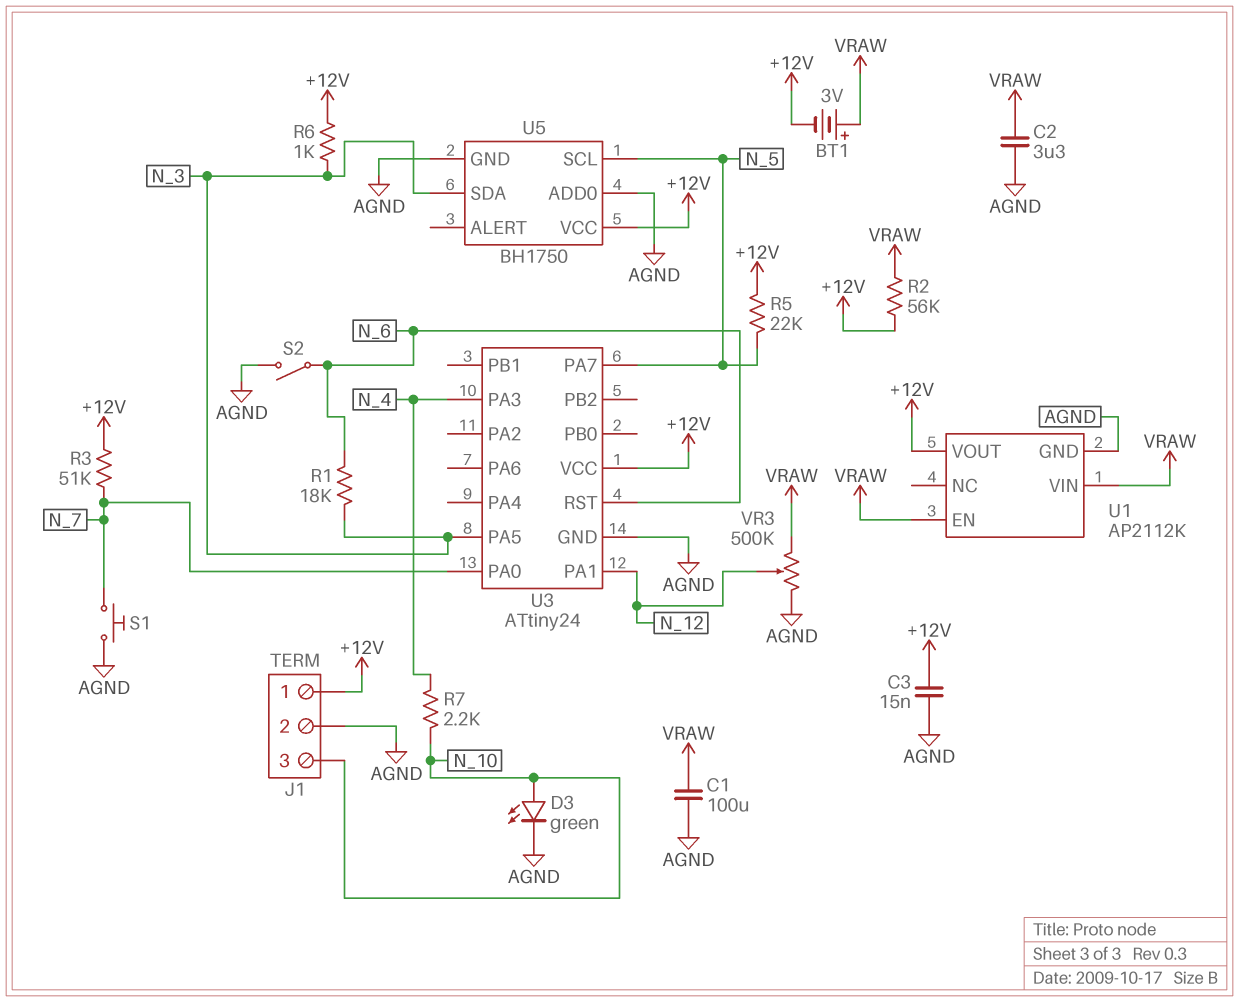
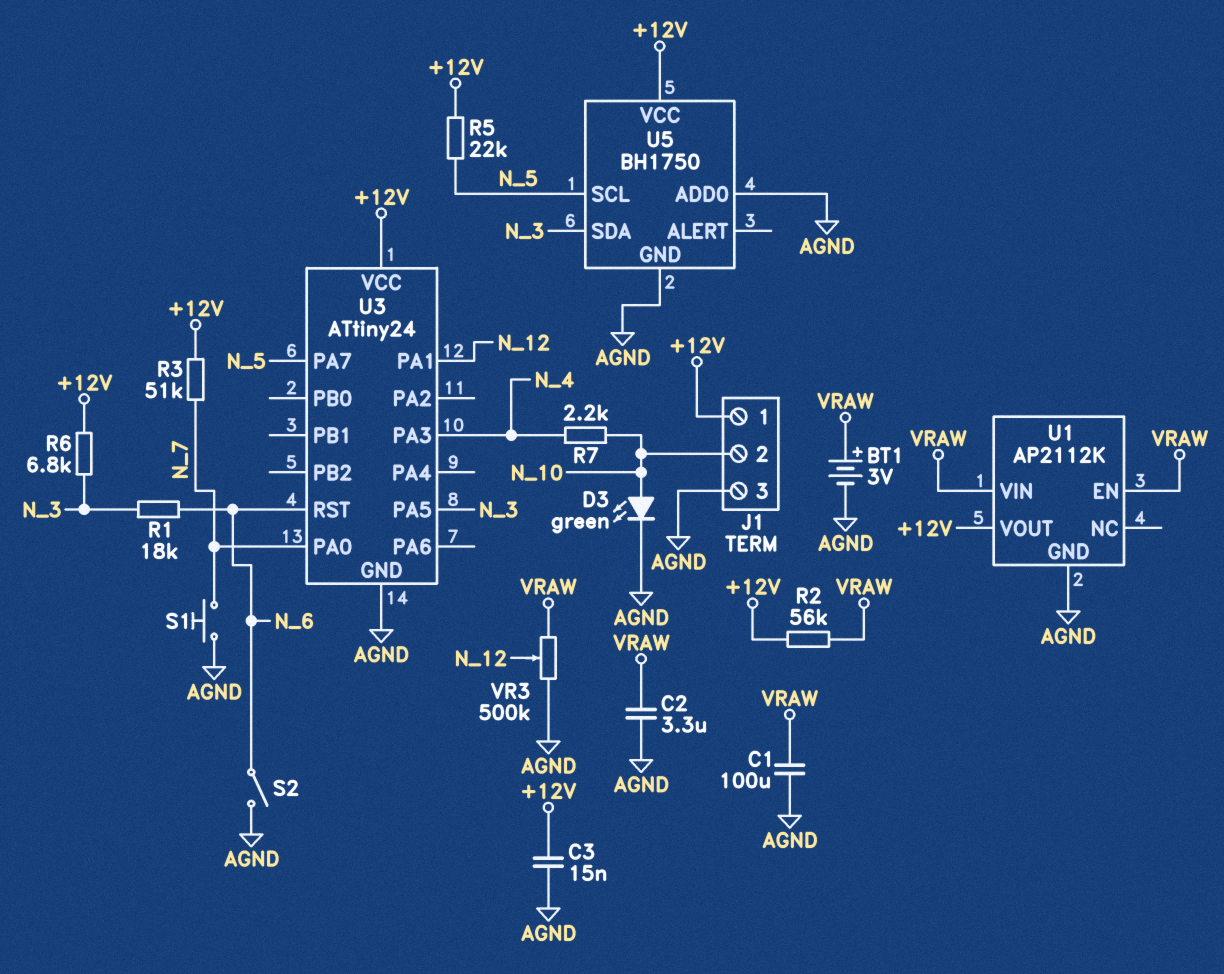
BT1: 3V (plus VRAW, minus +12V) -> 3V (plus VRAW, minus AGND)
J1 pin 2: AGND -> N_10
J1 pin 3: N_10 -> AGND
R6: 1k (+12V, N_3) -> 6.8k (+12V, N_3)

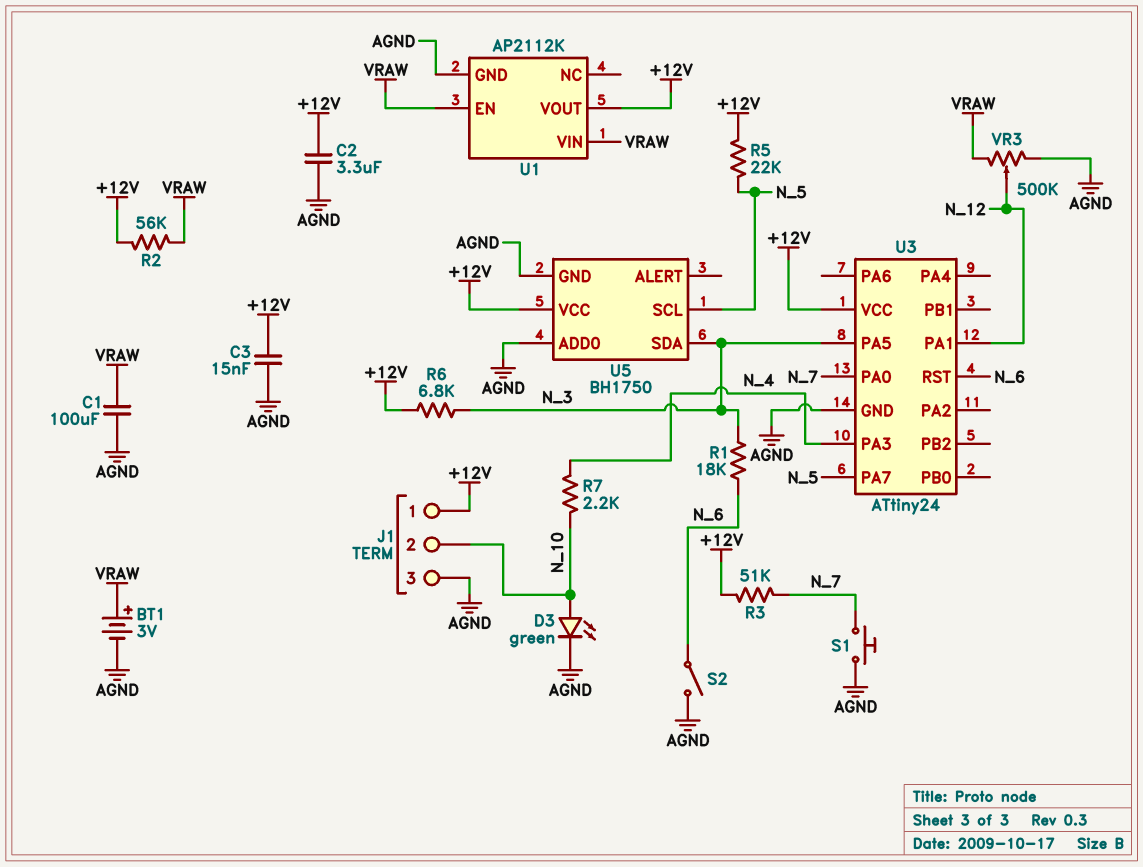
C2: 3.3uF (AGND, VRAW) -> 3.3uF (+12V, AGND)

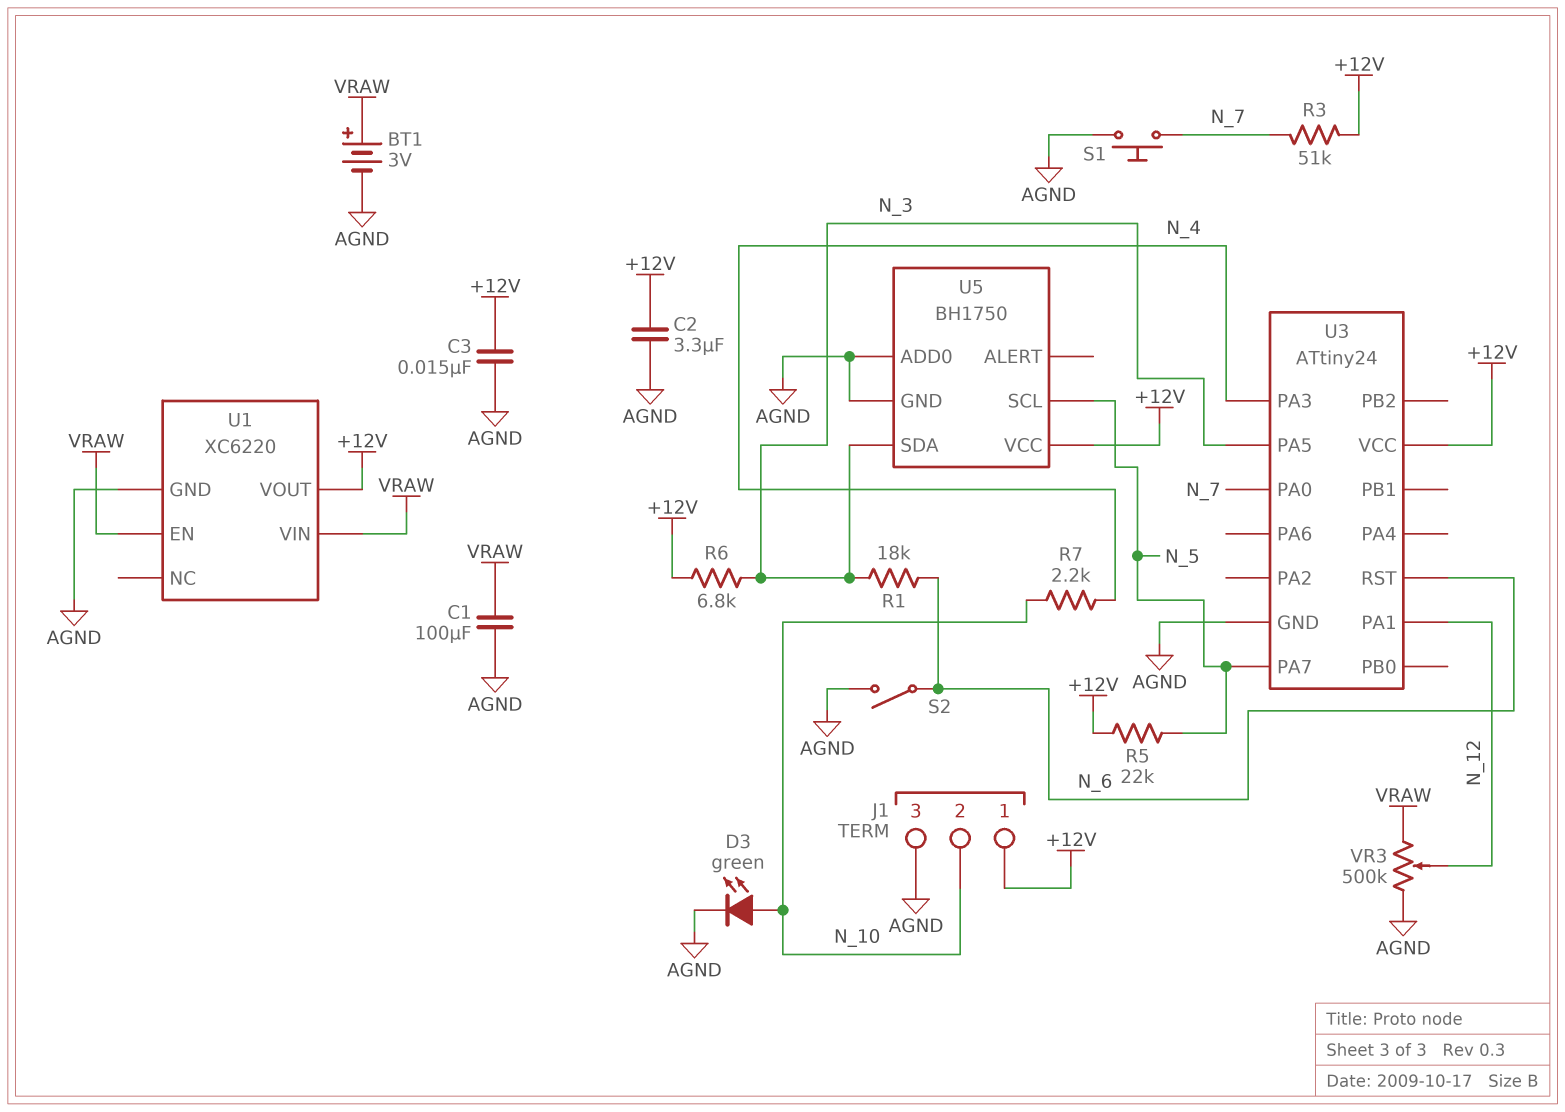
R2: 56k (+12V, VRAW) -> none
U1: AP2112K -> XC6220

